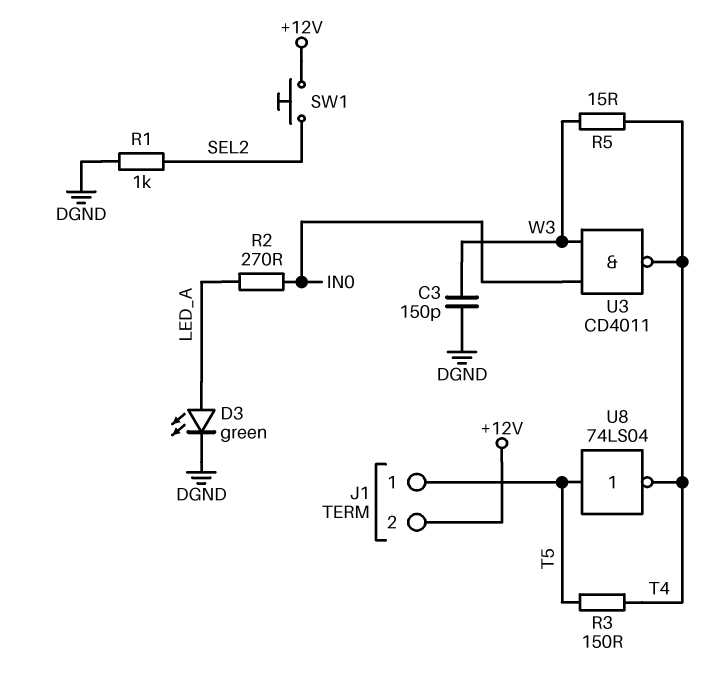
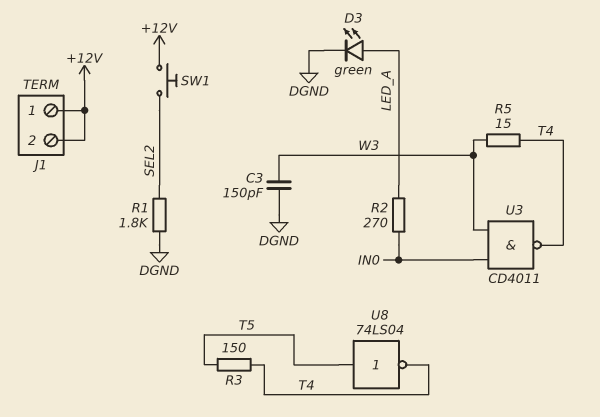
J1 pin 1: T5 -> +12V
R1: 1k (DGND, SEL2) -> 1.8k (DGND, SEL2)

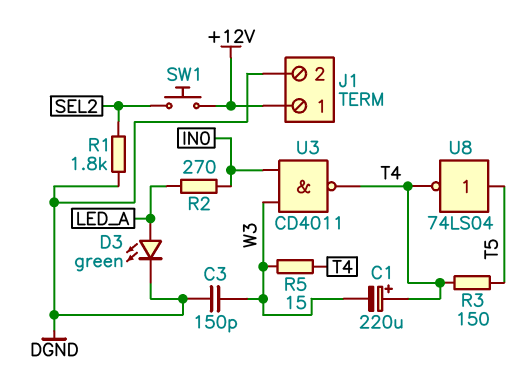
C1: none -> 220uF (plus T4, minus W3)
J1 pin 2: +12V -> DGND

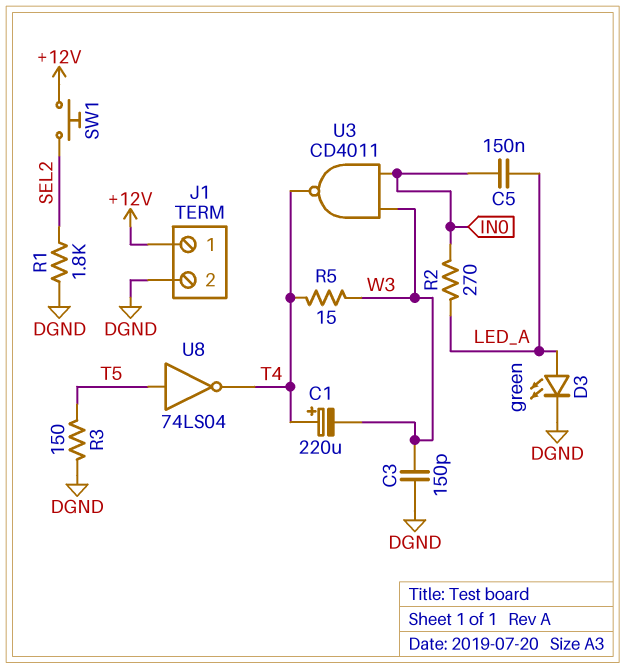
C5: none -> 150nF (IN0, LED_A)
R3: 150 (T4, T5) -> 150 (DGND, T5)

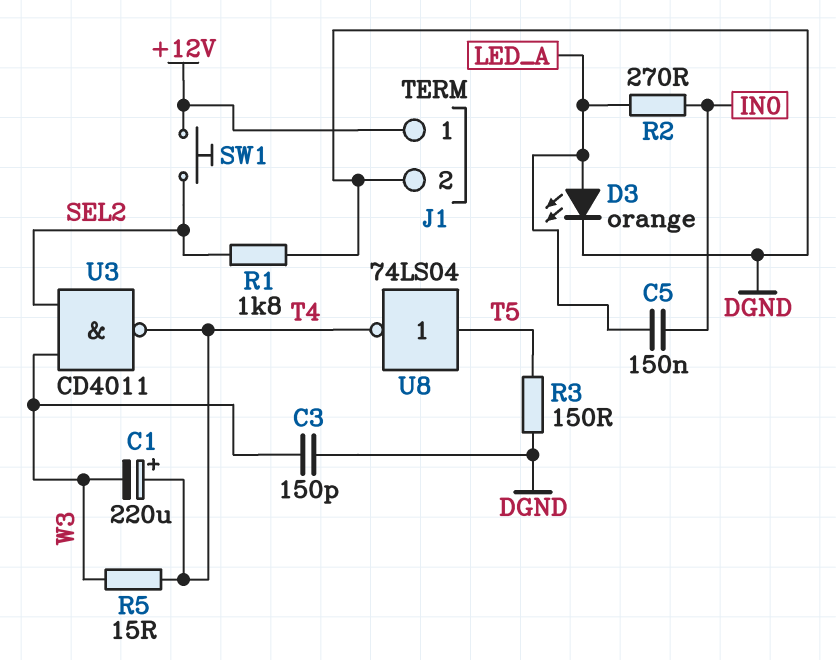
D3: LED green (A LED_A, K DGND) -> LED orange (A LED_A, K DGND)
U3: NAND CD4011 (in IN0, in W3, out T4) -> NAND CD4011 (in SEL2, in W3, out T4)

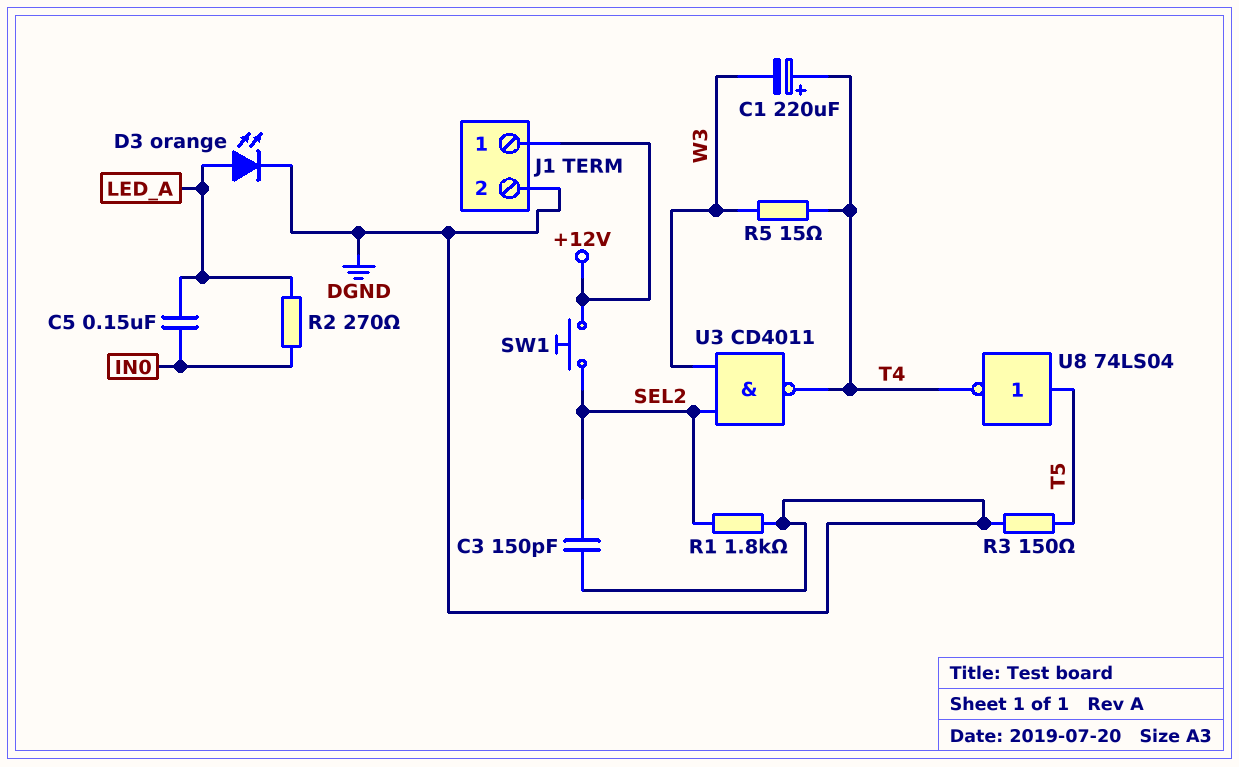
C3: 150pF (DGND, W3) -> 150pF (DGND, SEL2)

